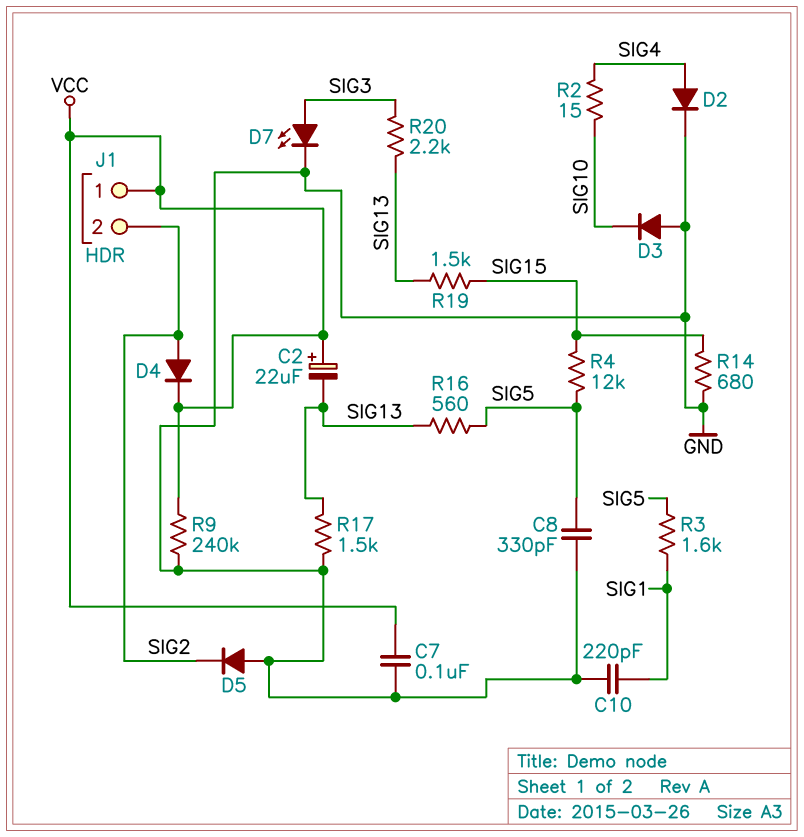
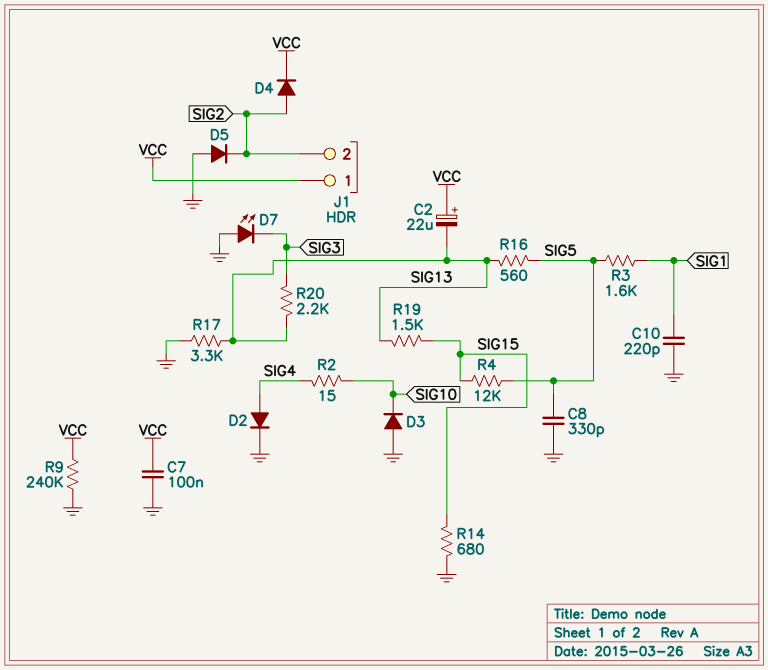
D7: LED (A SIG3, K GND) -> LED (A GND, K SIG3)
R17: 1.5k (GND, SIG13) -> 3.3k (GND, SIG13)

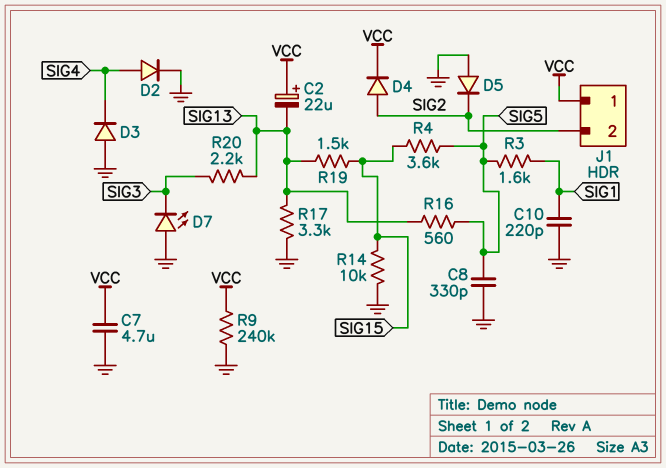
C7: 100nF (GND, VCC) -> 4.7uF (GND, VCC)
D3: diode (A GND, K SIG10) -> diode (A GND, K SIG4)
R2: 15 (SIG4, SIG10) -> none
R4: 12k (SIG5, SIG15) -> 3.6k (SIG5, SIG15)
R14: 680 (GND, SIG15) -> 10k (GND, SIG15)

